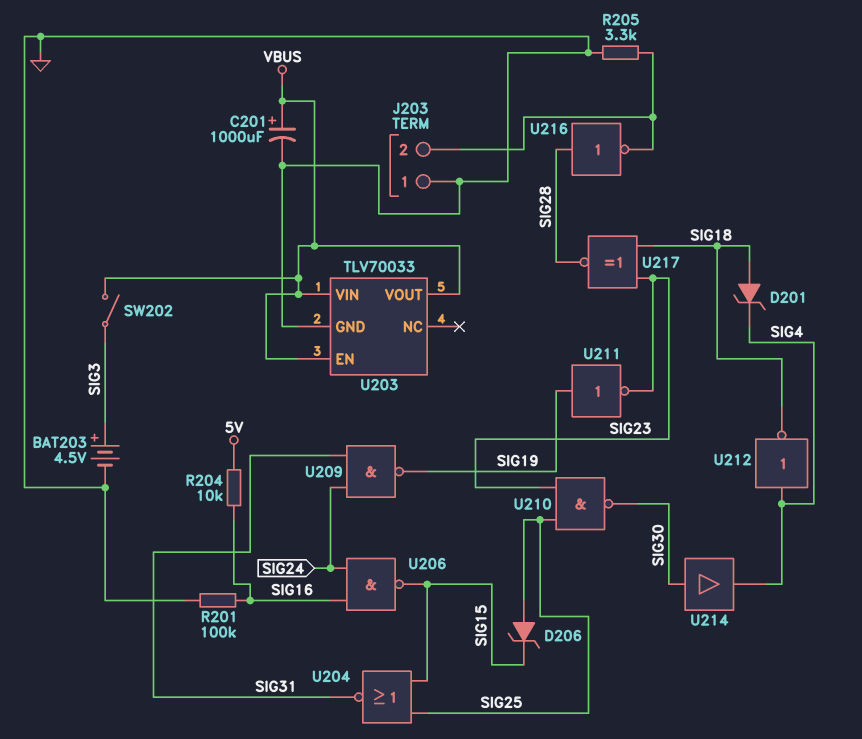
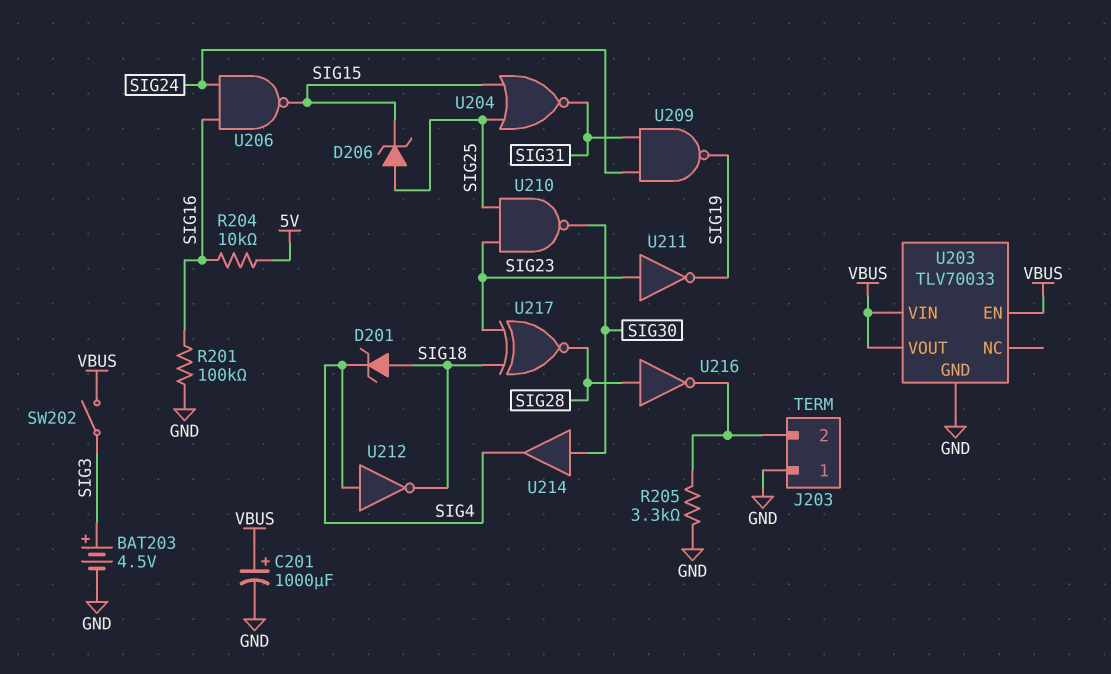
U211: NOT (in SIG19, out SIG23) -> NOT (in SIG23, out SIG19)

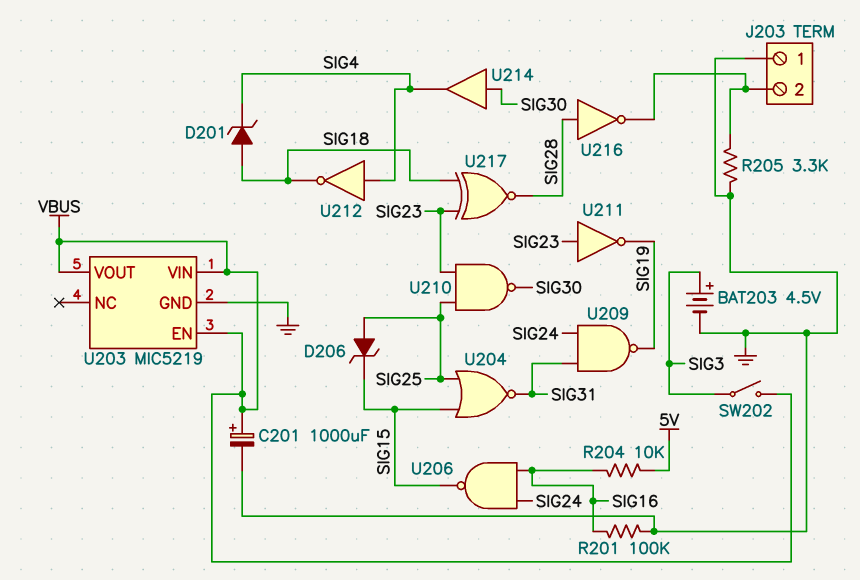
U203: TLV70033 -> MIC5219

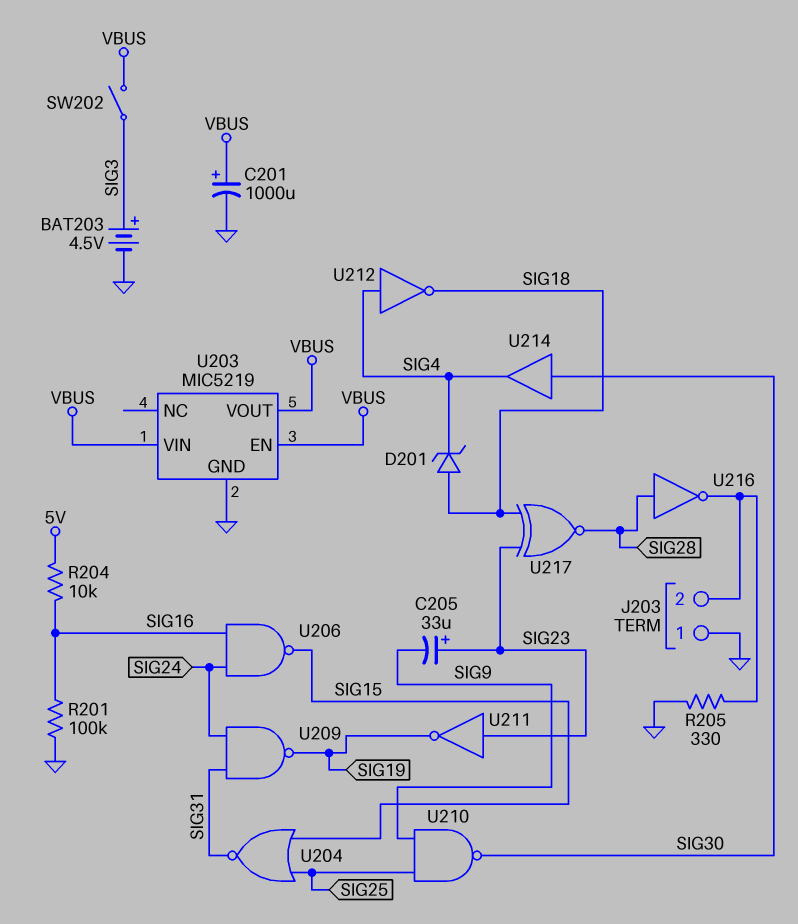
C205: none -> 33uF (plus SIG23, minus SIG9)
D206: zener (A SIG25, K SIG15) -> none
R205: 3.3k (GND, J203/2) -> 330 (GND, J203/2)
U210: NAND (in SIG23, in SIG25, out SIG30) -> NAND (in SIG9, in SIG25, out SIG30)

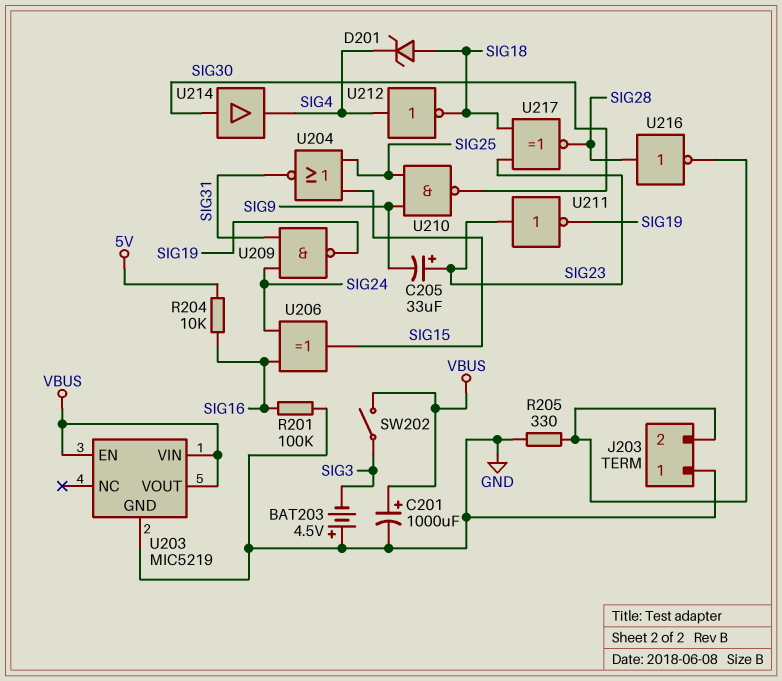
BAT203: 4.5V (plus SIG3, minus GND) -> 4.5V (plus GND, minus SIG3)
U206: NAND (in SIG16, in SIG24, out SIG15) -> XOR (in SIG16, in SIG24, out SIG15)

